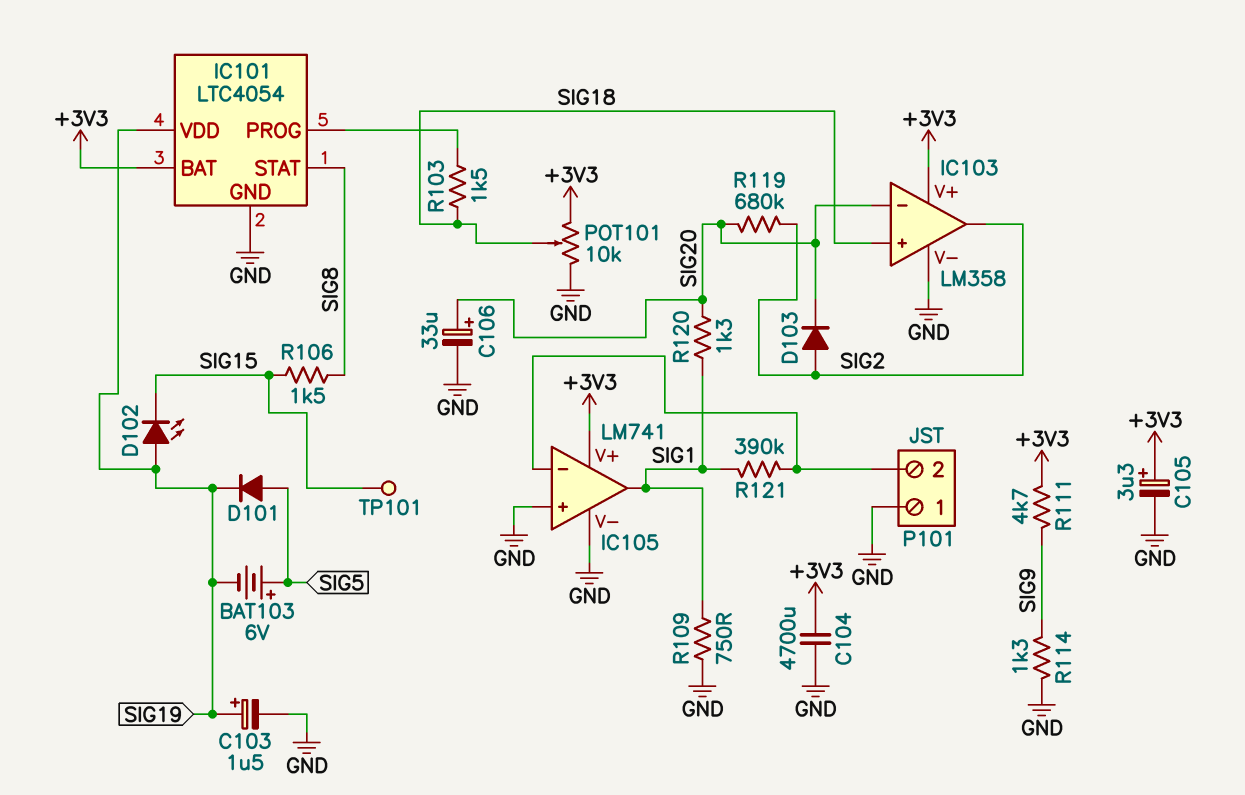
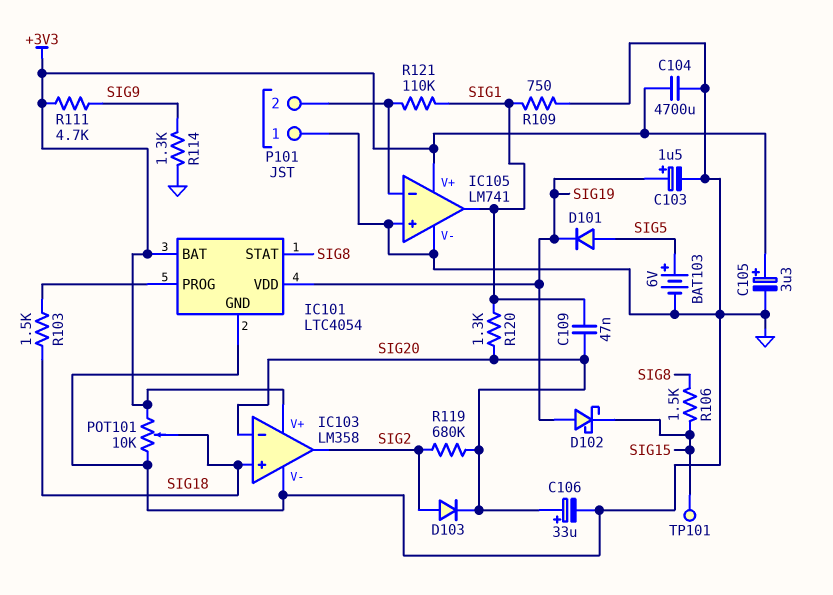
BAT103: 6V (plus SIG5, minus SIG19) -> 6V (plus SIG5, minus GND)
C109: none -> 47nF (SIG1, SIG20)
D102: LED (A SIG19, K SIG15) -> schottky (A SIG19, K SIG15)
R121: 390k (IC105/in-, SIG1) -> 110k (IC105/in-, SIG1)

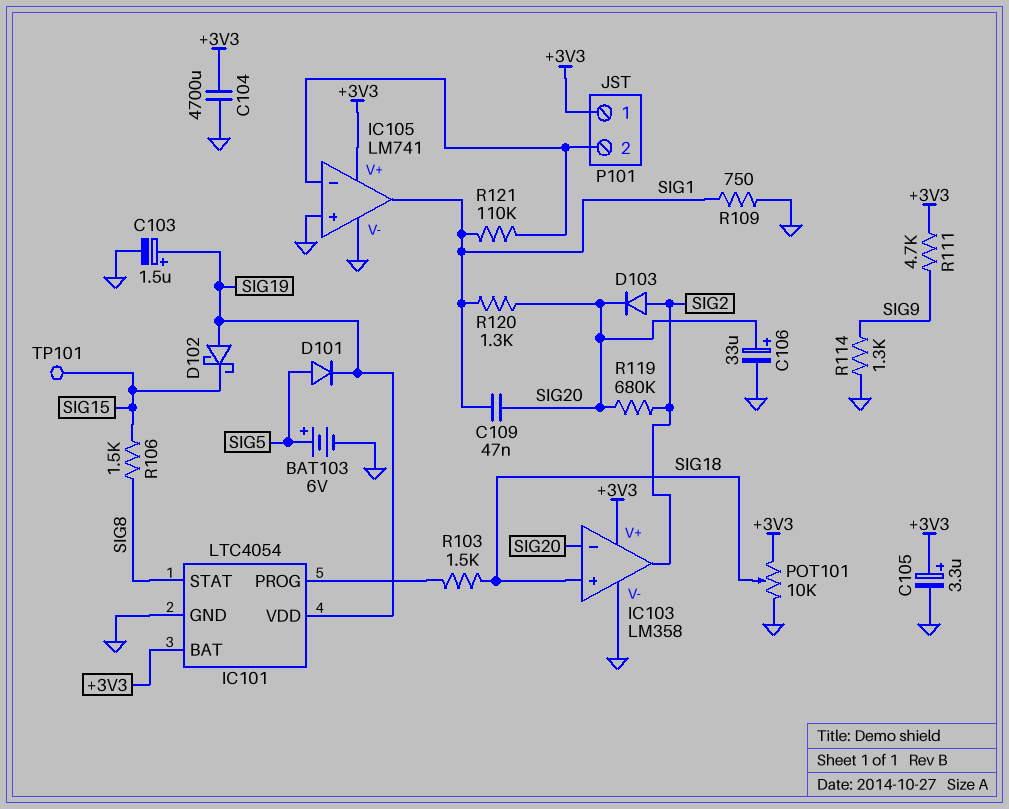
P101 pin 1: GND -> +3V3

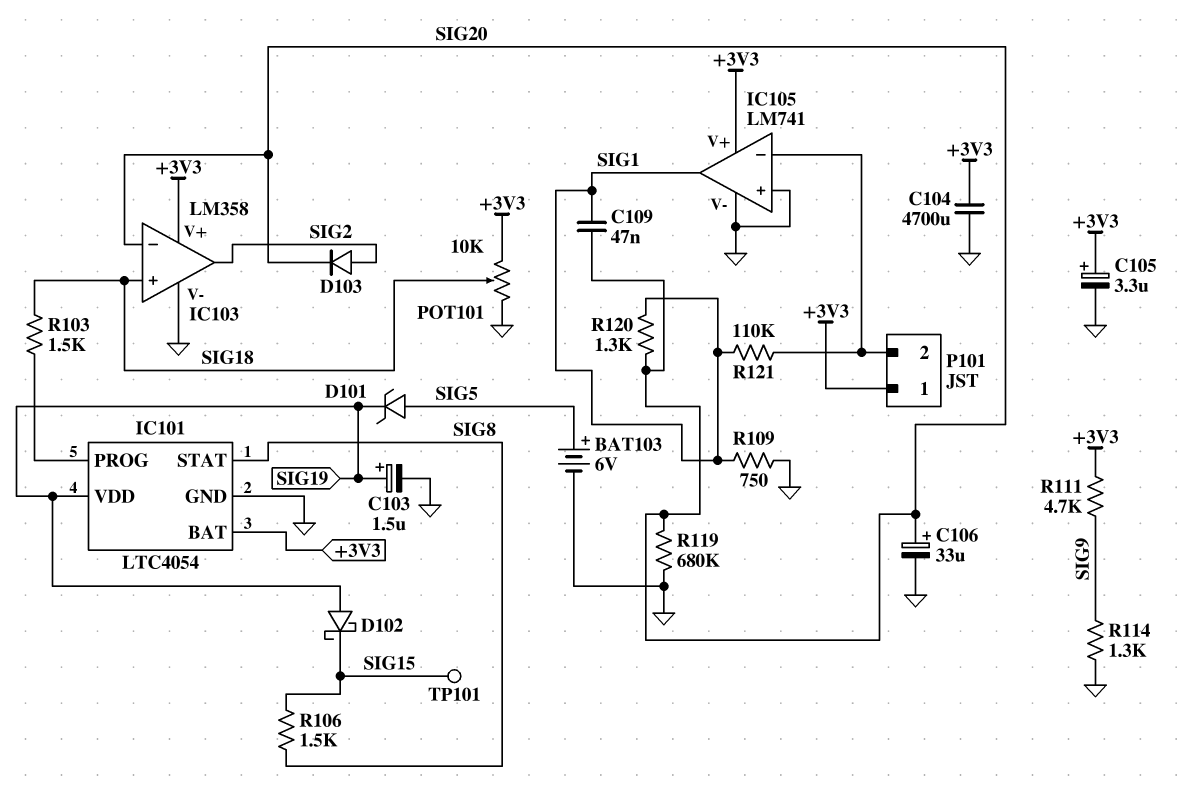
D101: diode (A SIG5, K SIG19) -> zener (A SIG5, K SIG19)
R119: 680k (SIG2, SIG20) -> 680k (GND, SIG20)

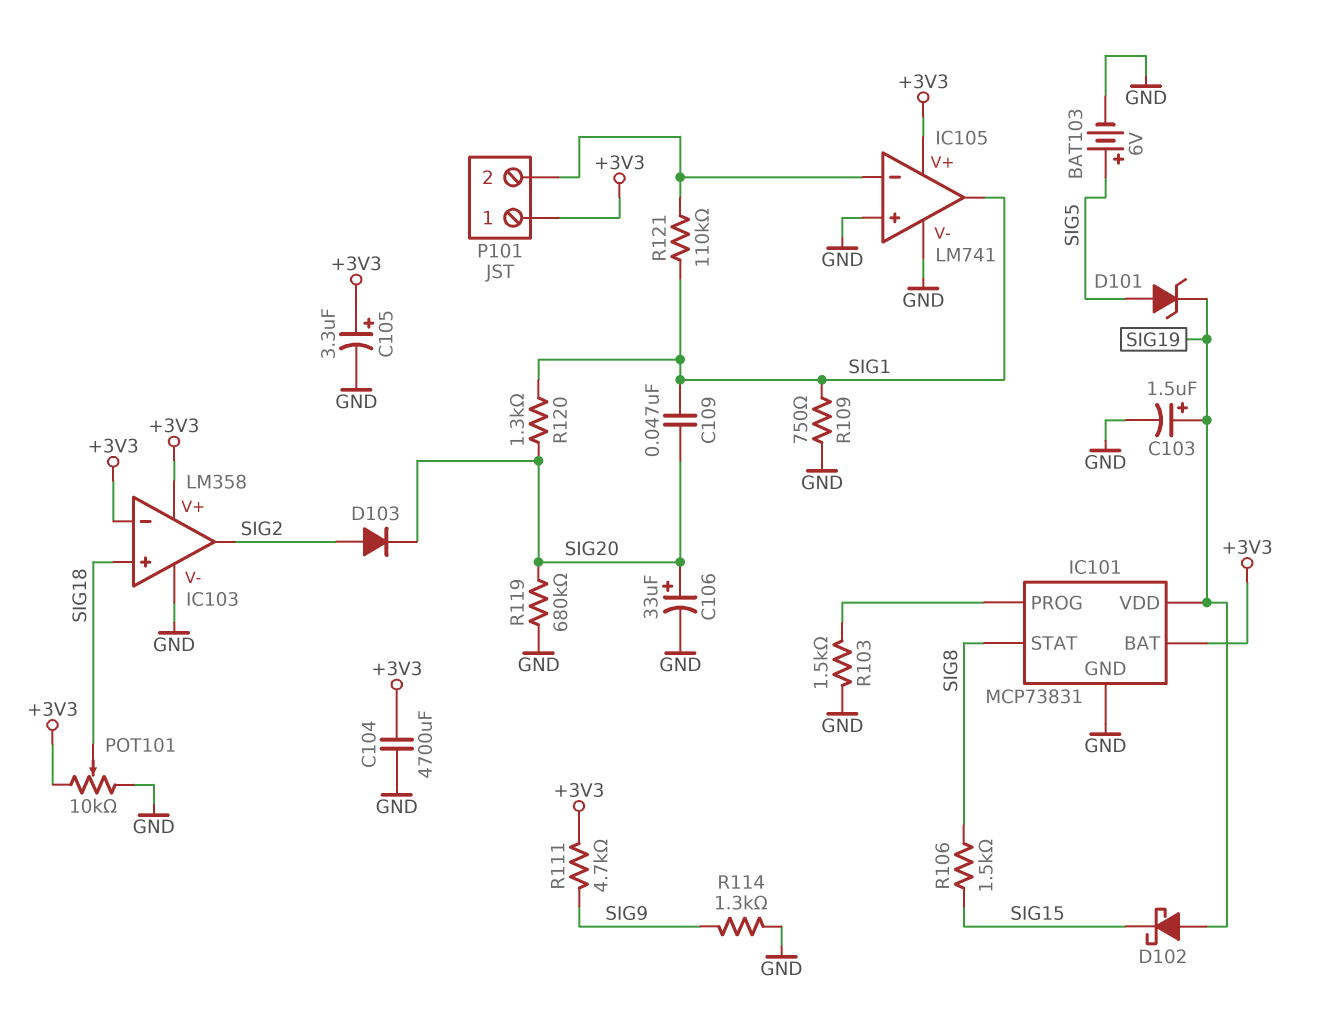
IC101: LTC4054 -> MCP73831
IC103 pin in-: SIG20 -> +3V3
R103: 1.5k (IC101/PROG, SIG18) -> 1.5k (GND, IC101/PROG)
TP101: test point (SIG15) -> none

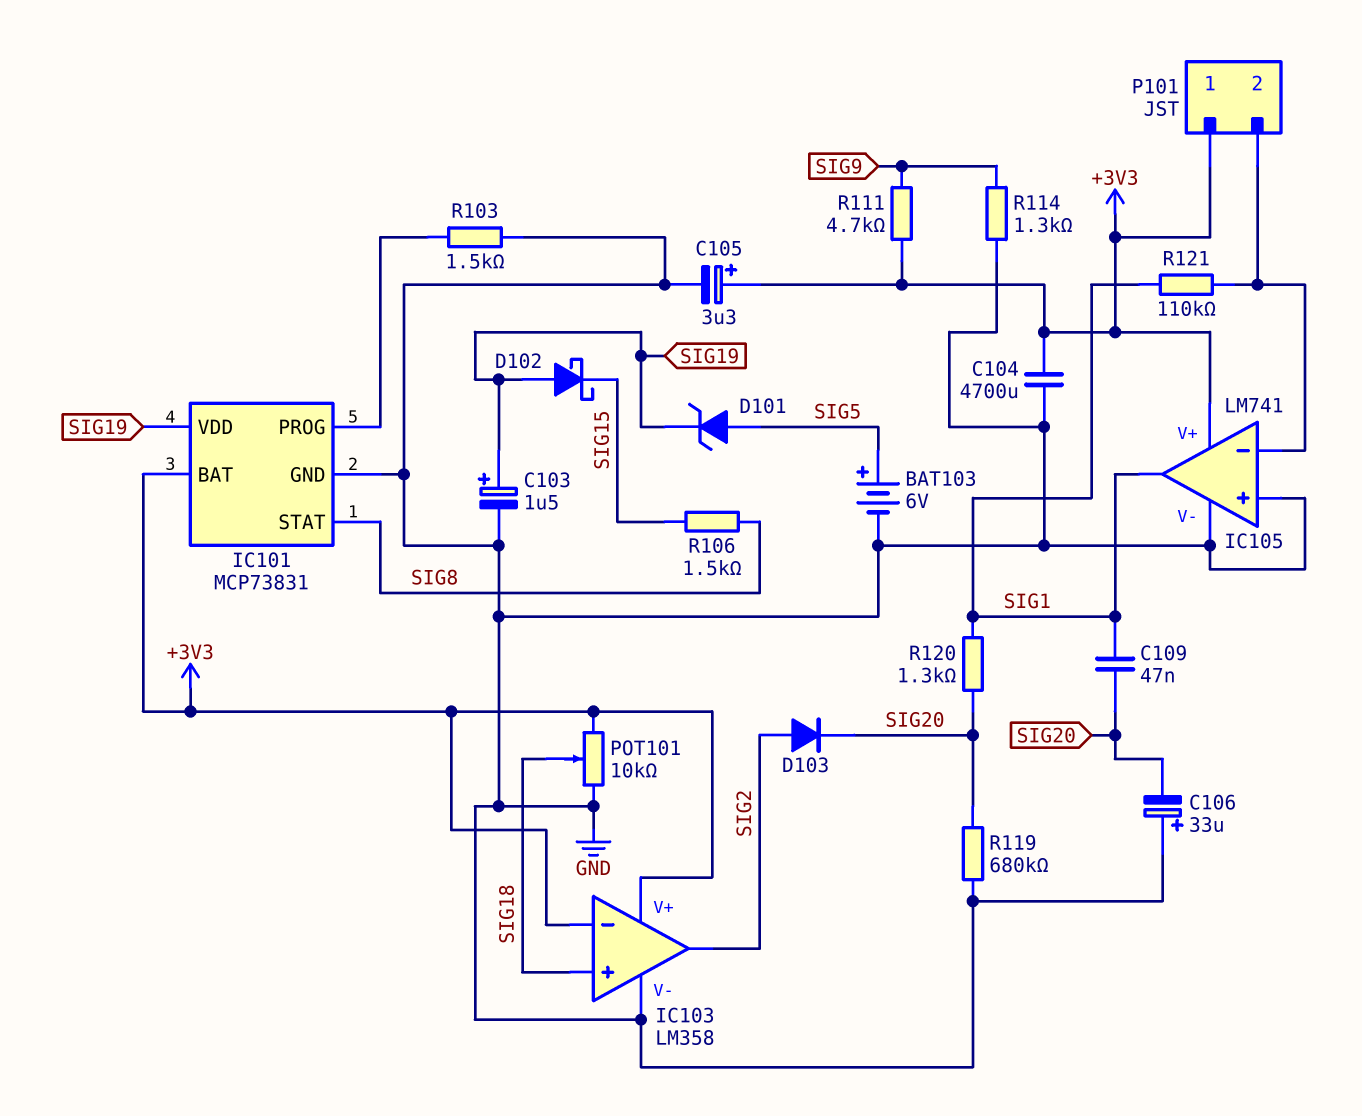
C106: 33uF (plus SIG20, minus GND) -> 33uF (plus GND, minus SIG20)
R109: 750 (GND, SIG1) -> none

